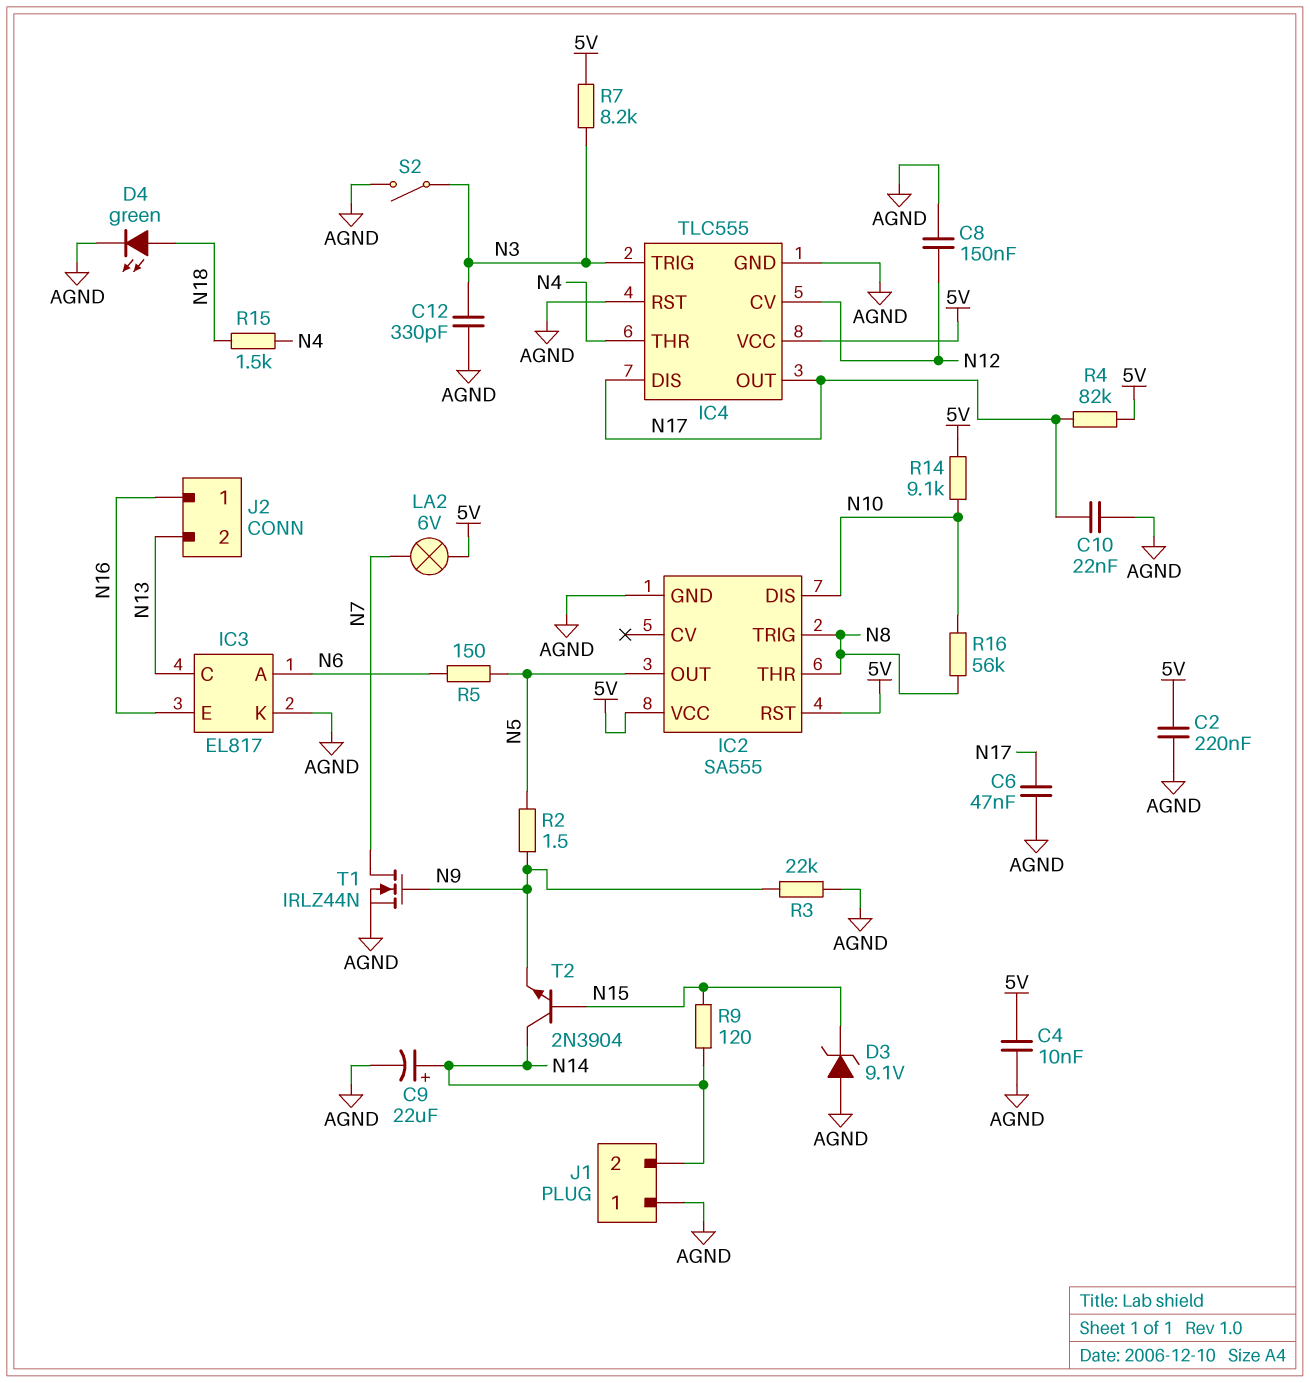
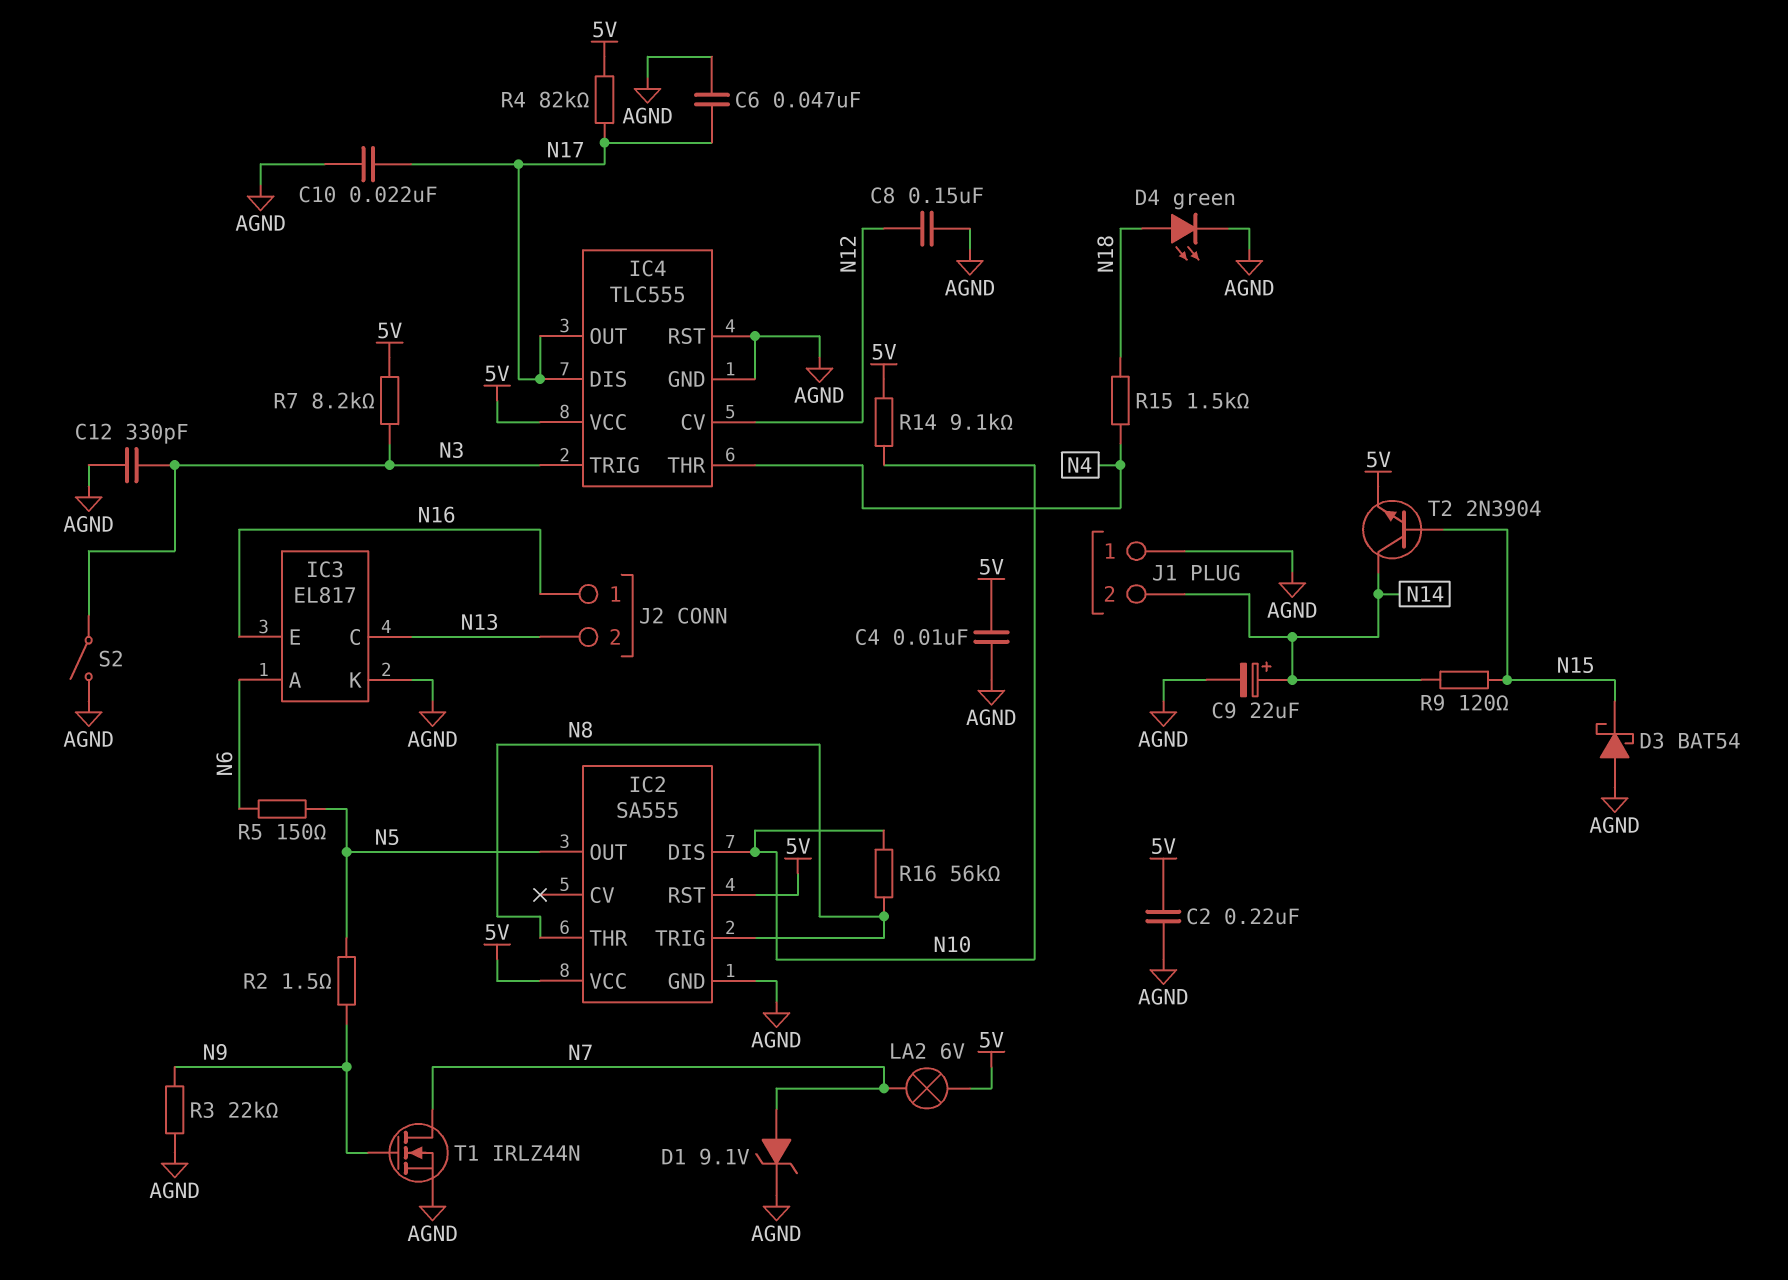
D1: none -> zener 9.1V (A N7, K AGND)
D3: zener 9.1V (A AGND, K N15) -> schottky BAT54 (A AGND, K N15)
T2: NPN 2N3904 (B N15, C N14, E N9) -> NPN 2N3904 (B N15, C N14, E 5V)

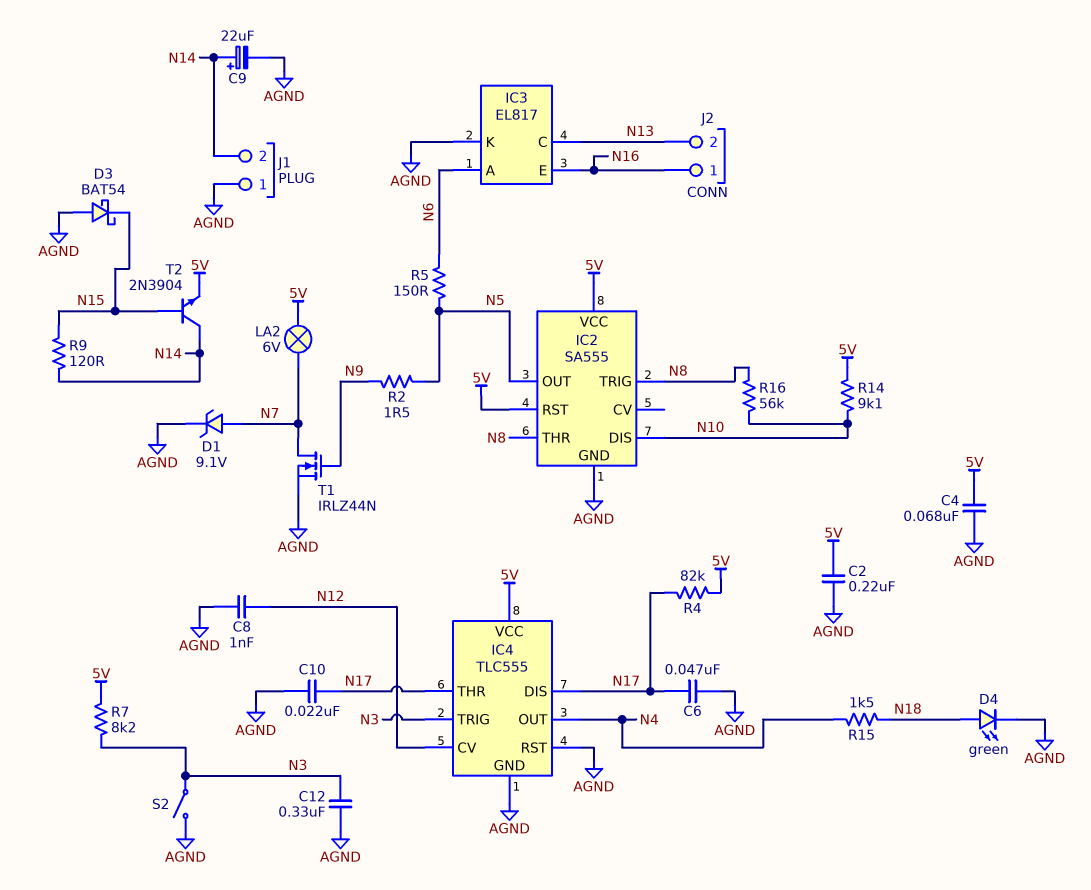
C4: 10nF (5V, AGND) -> 68nF (5V, AGND)
C8: 150nF (AGND, N12) -> 1nF (AGND, N12)
C12: 330pF (AGND, N3) -> 330nF (AGND, N3)
IC4 pin OUT: N17 -> N4
IC4 pin THR: N4 -> N17
R3: 22k (AGND, N9) -> none

